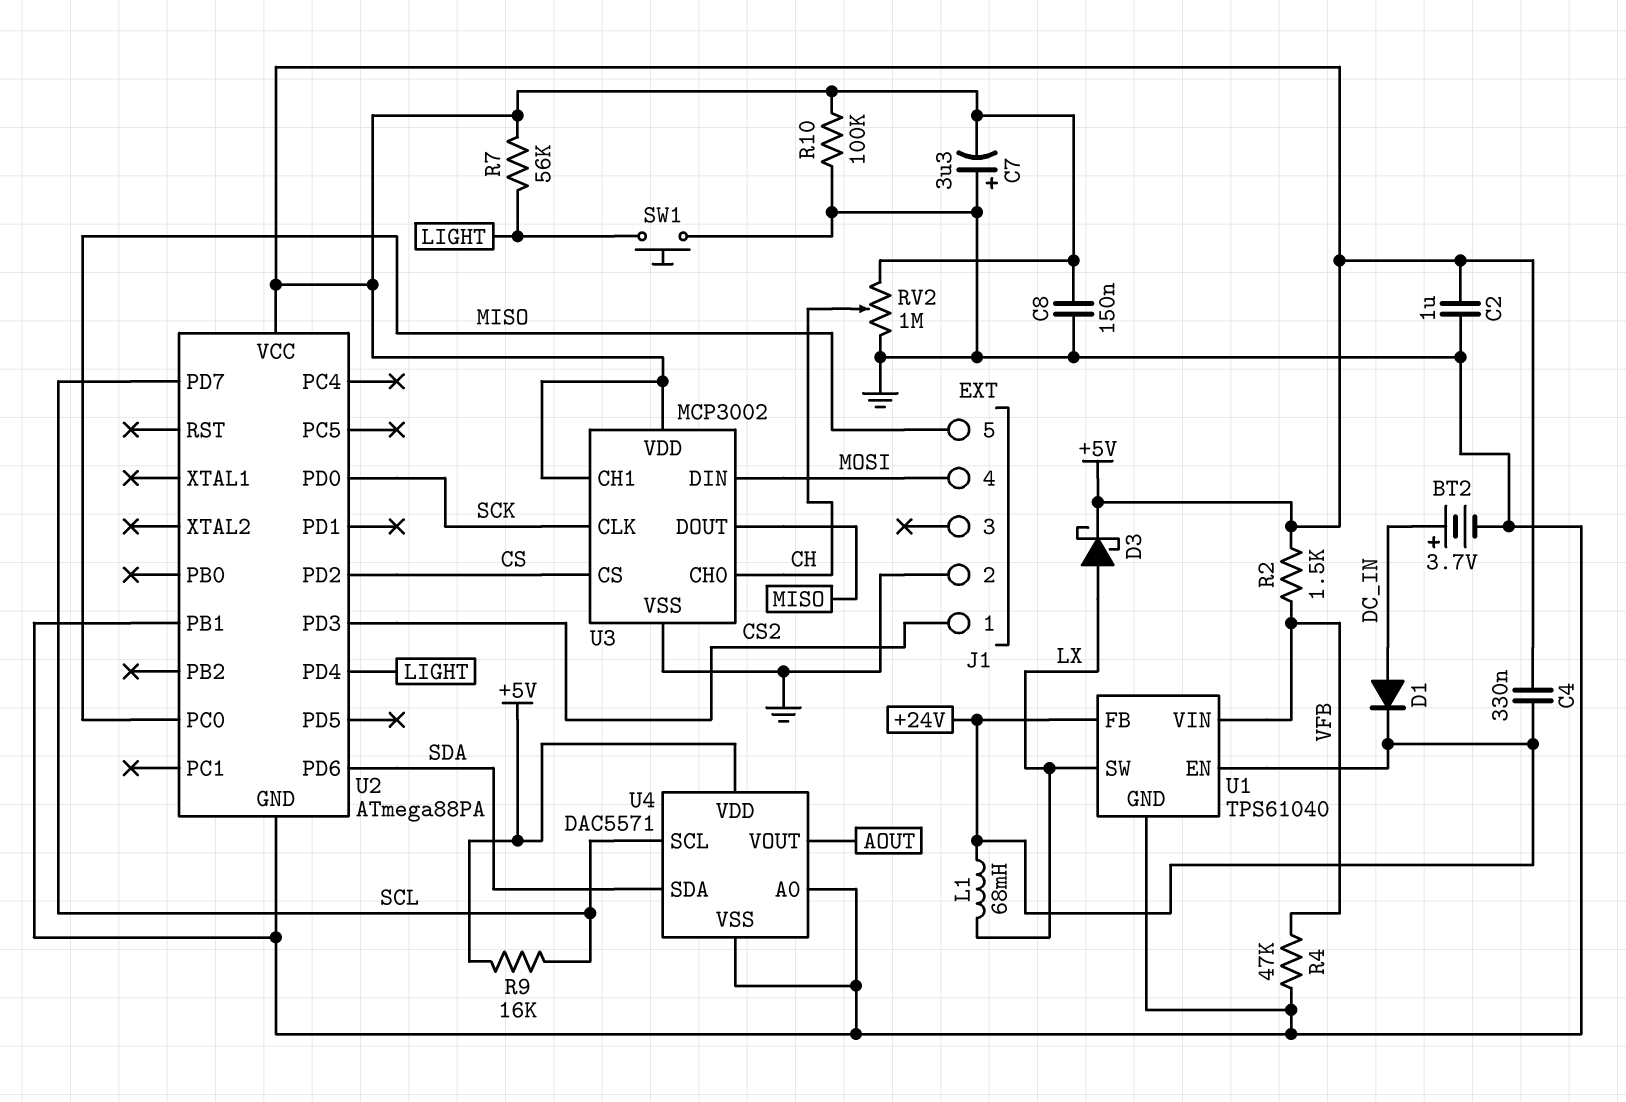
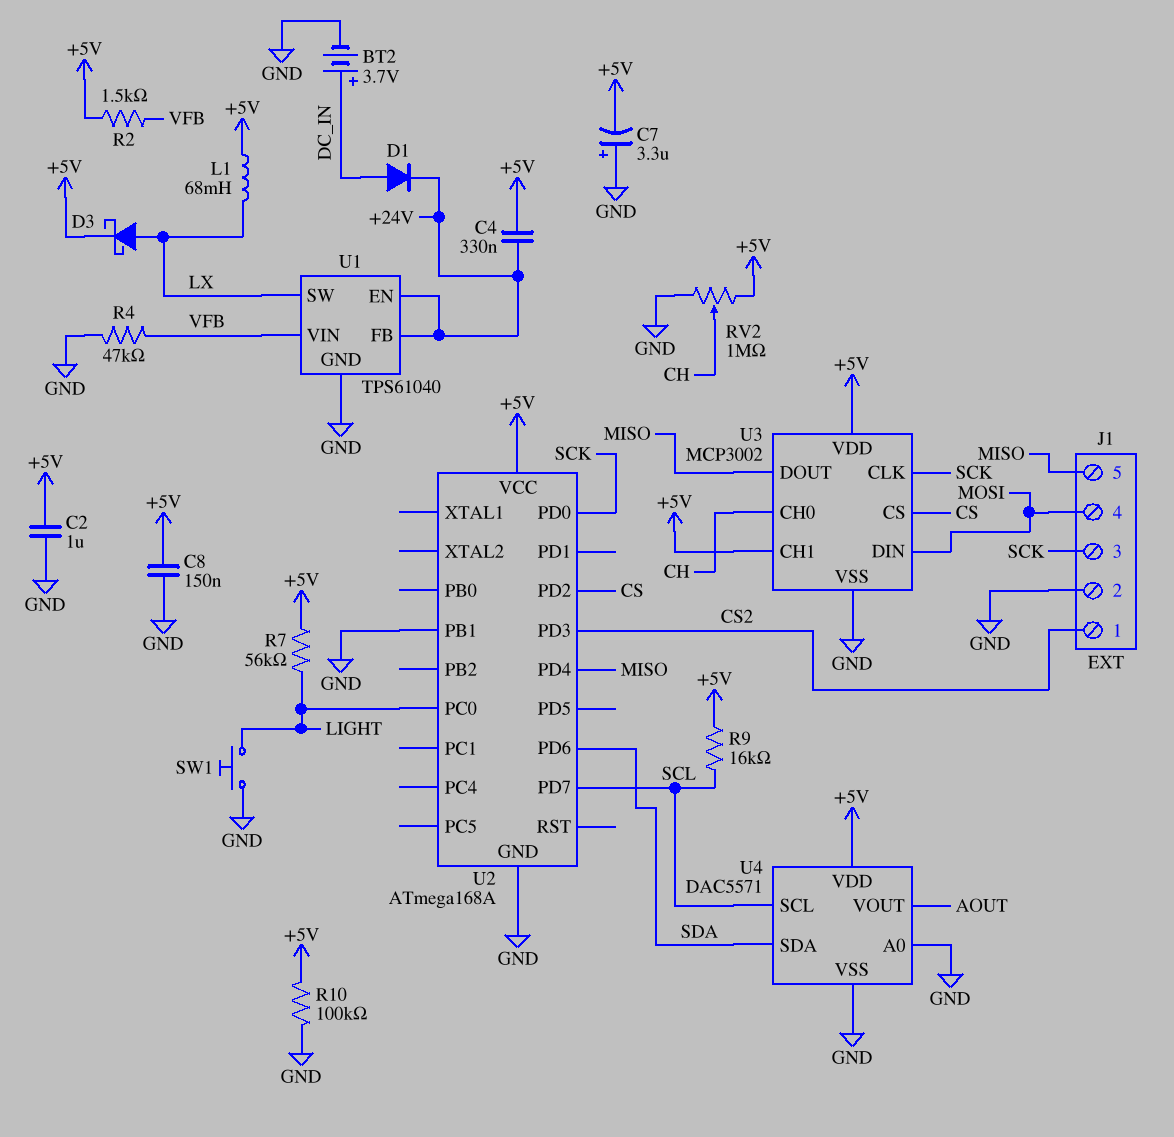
J1 pin 3: none -> SCK
L1: 68mH (+24V, LX) -> 68mH (+5V, LX)
U2: ATmega88PA -> ATmega168A
U2 pin PC0: MISO -> LIGHT
U2 pin PD4: LIGHT -> MISO

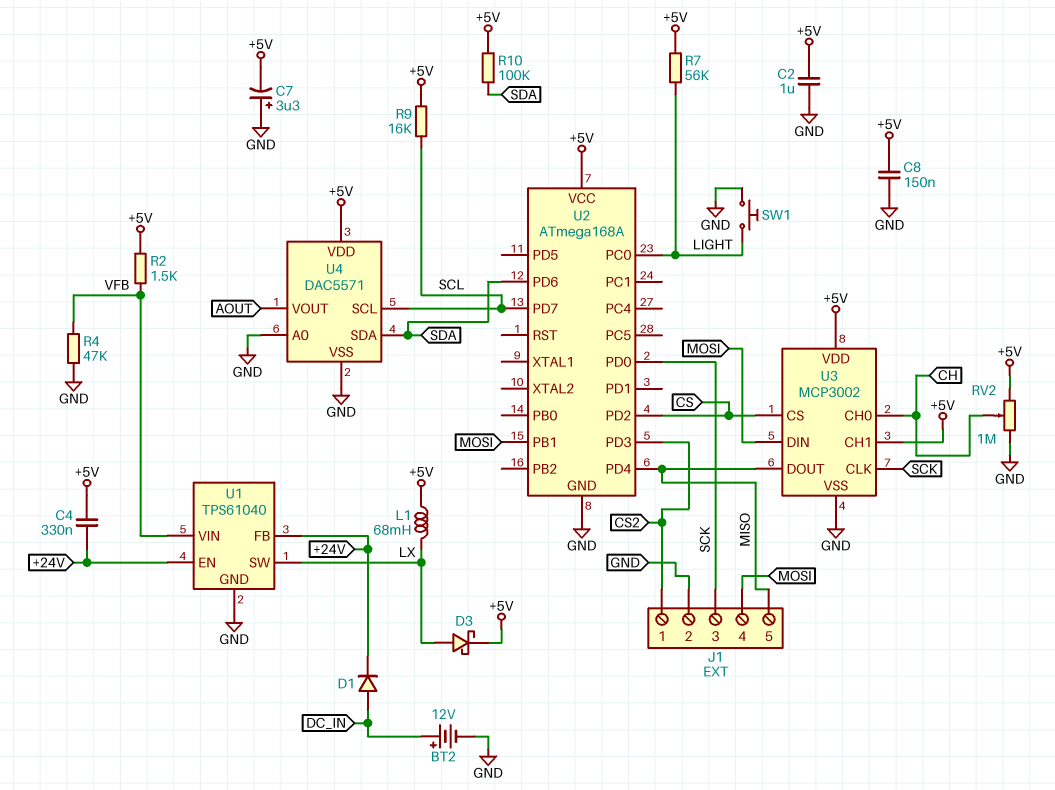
BT2: 3.7V (plus DC_IN, minus GND) -> 12V (plus DC_IN, minus GND)
R10: 100k (+5V, GND) -> 100k (+5V, SDA)
U2 pin PB1: GND -> MOSI

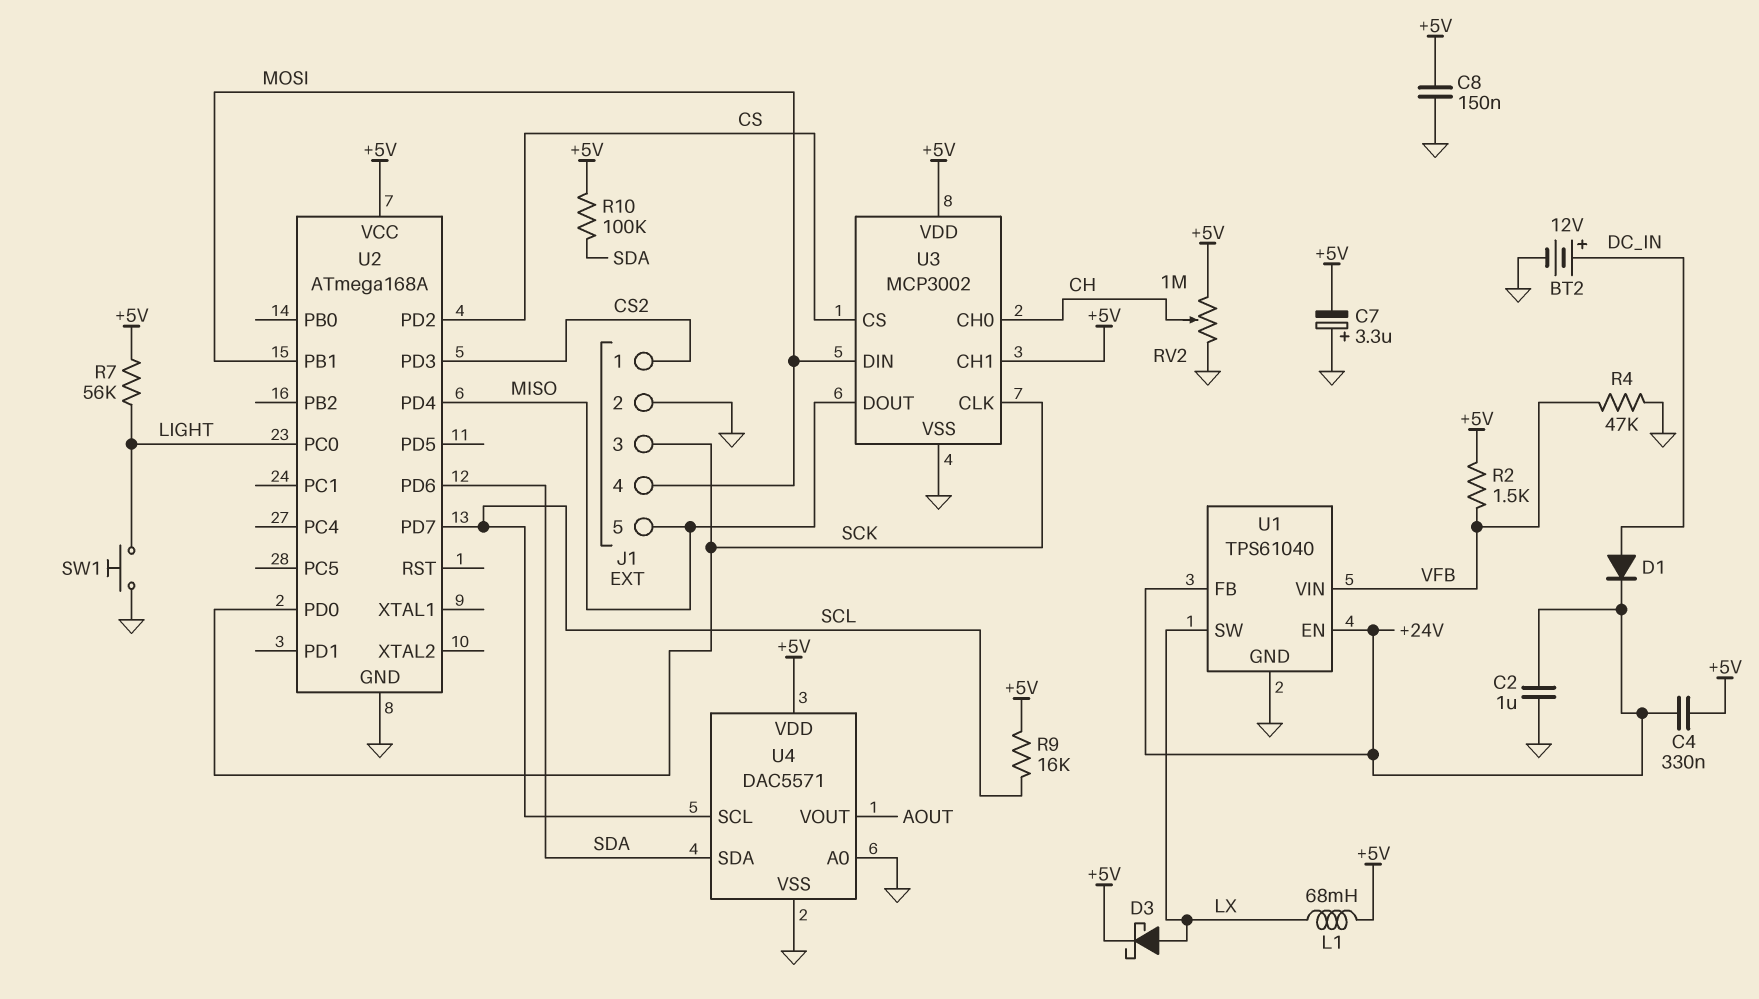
C2: 1uF (+5V, GND) -> 1uF (+24V, GND)

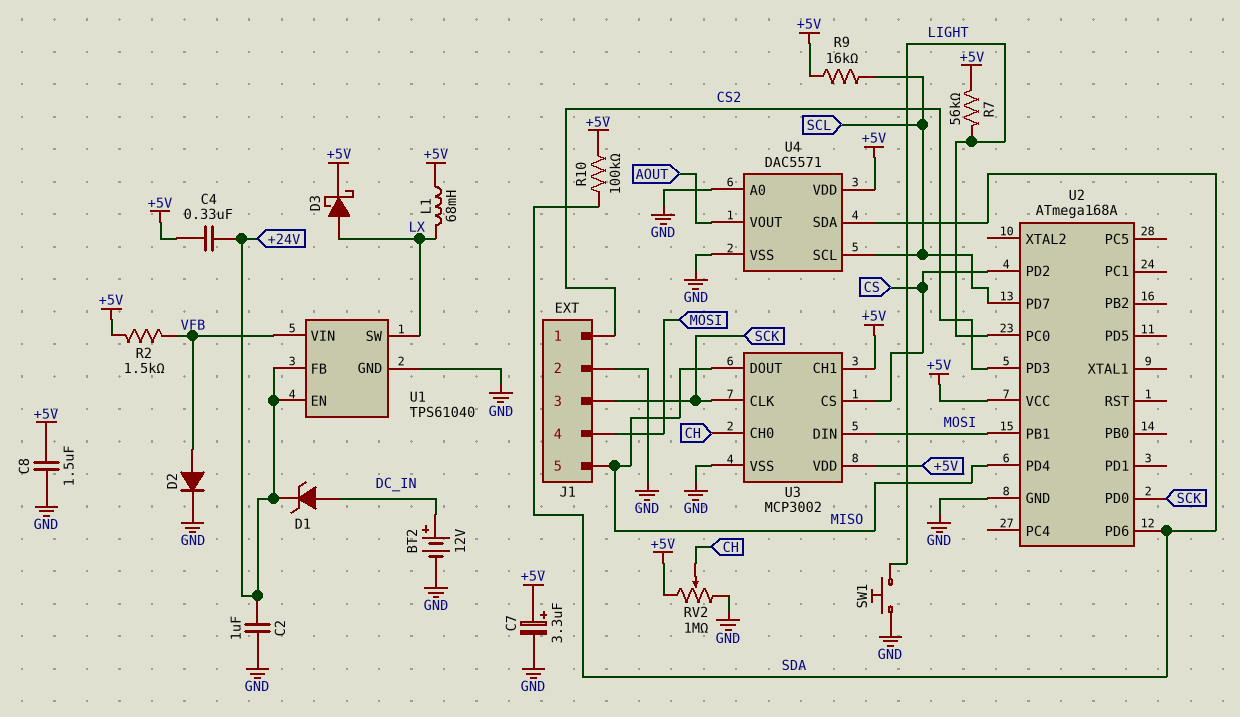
C7: 3.3uF (plus GND, minus +5V) -> 3.3uF (plus +5V, minus GND)
C8: 150nF (+5V, GND) -> 1.5uF (+5V, GND)
D1: diode (A DC_IN, K +24V) -> zener (A DC_IN, K +24V)
D2: none -> diode (A VFB, K GND)
R4: 47k (GND, VFB) -> none

